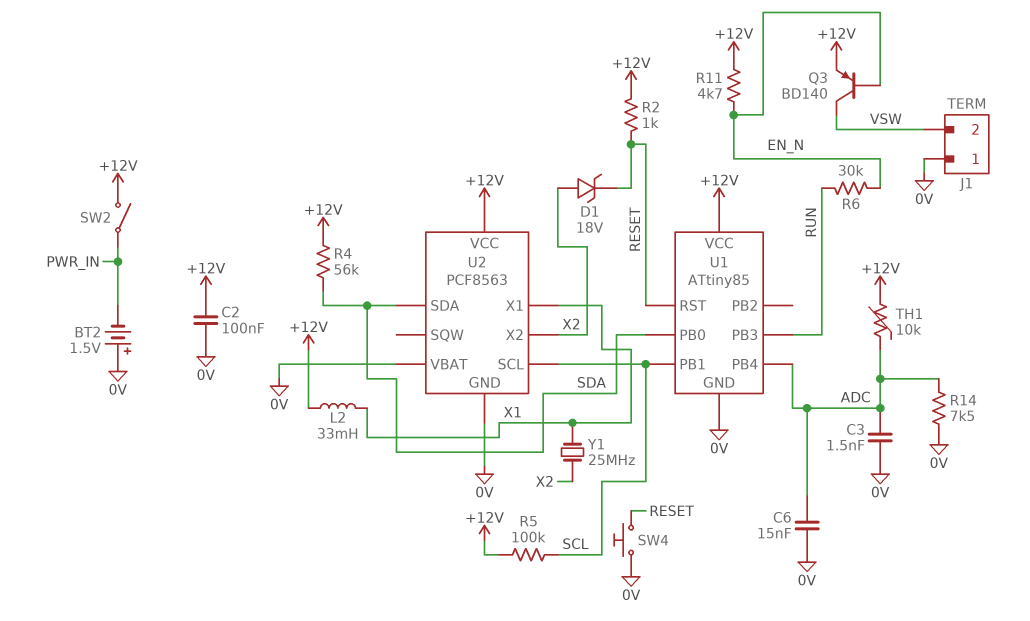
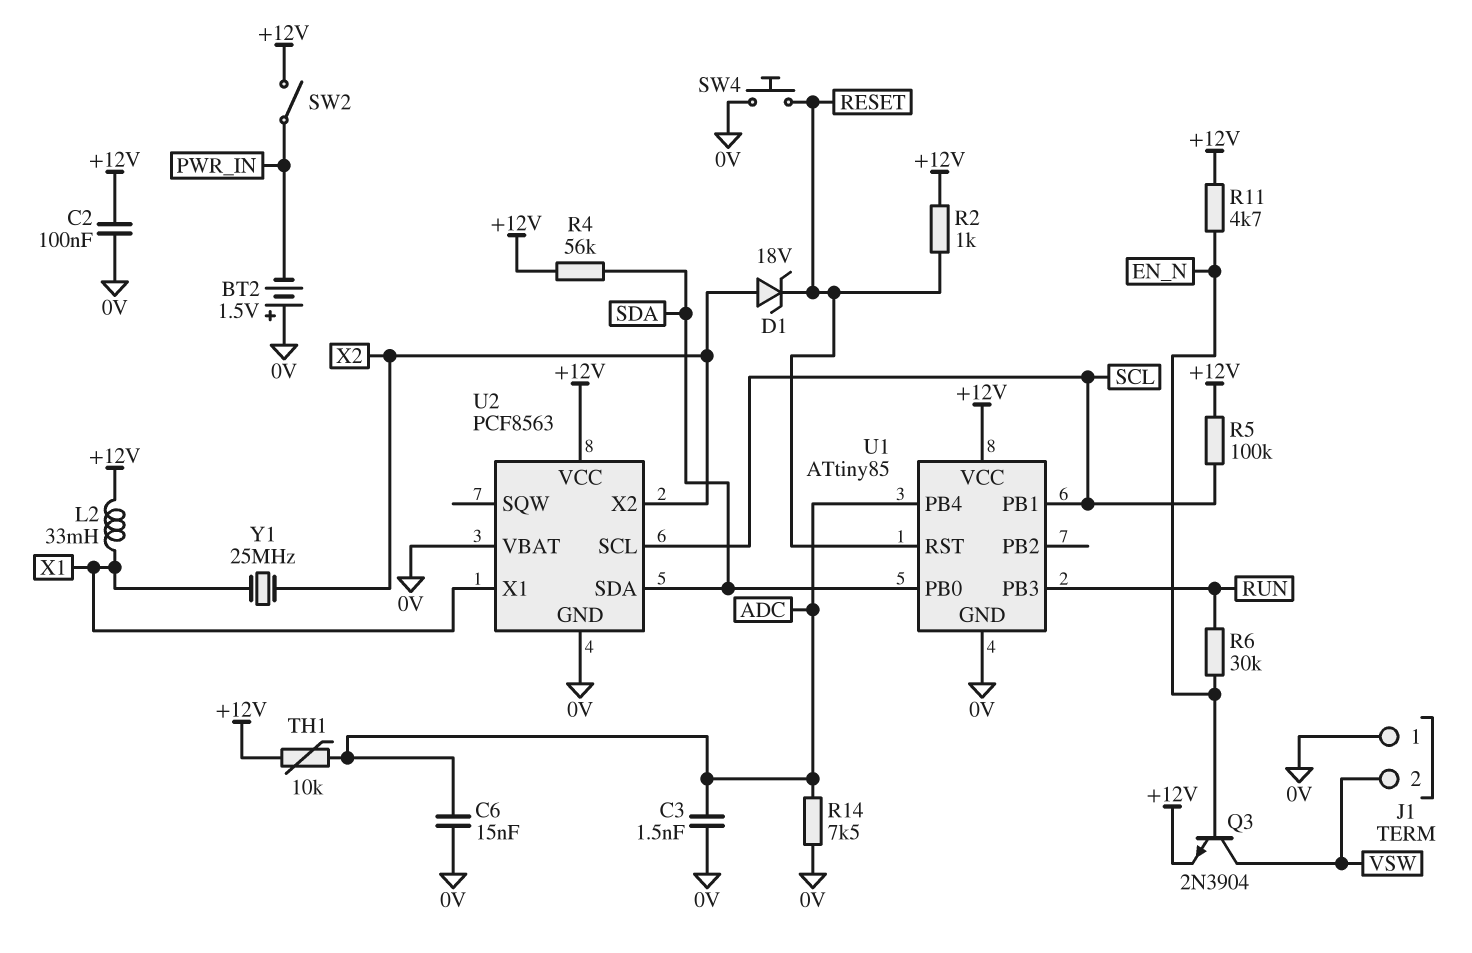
Q3: PNP BD140 (B EN_N, C VSW, E +12V) -> NPN 2N3904 (B EN_N, C VSW, E +12V)

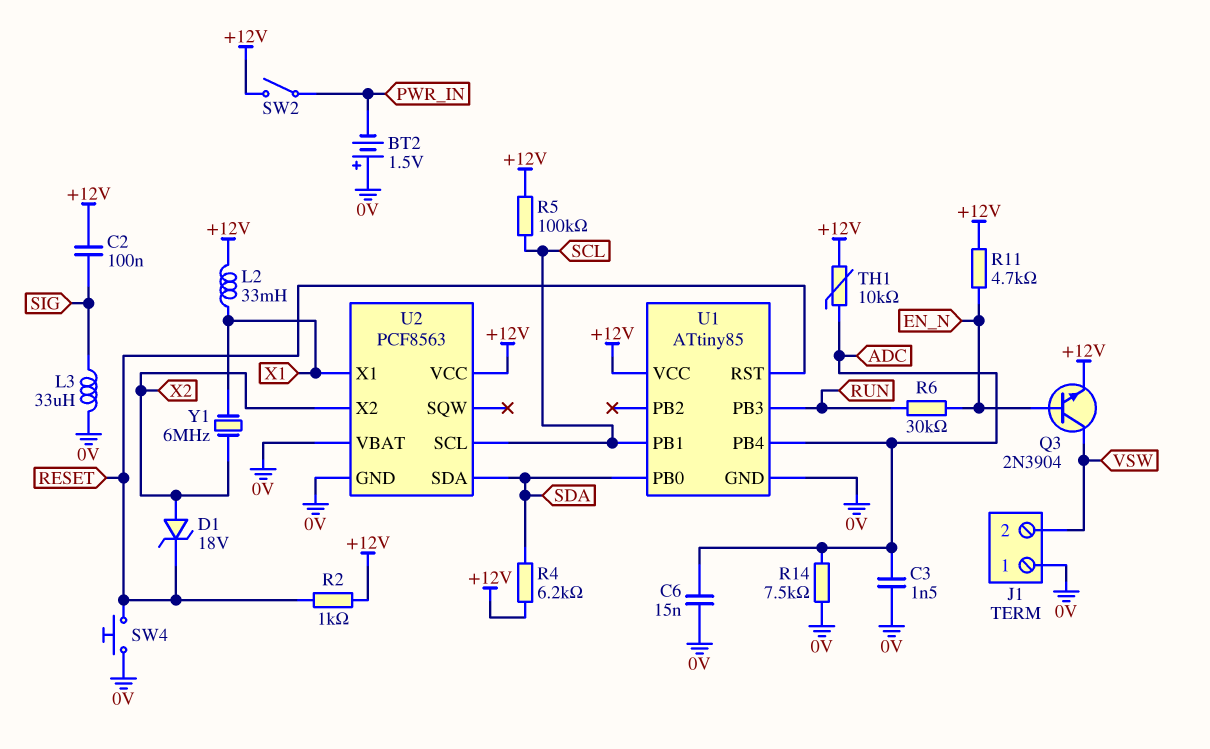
C2: 100nF (+12V, 0V) -> 100nF (+12V, SIG)
L3: none -> 33uH (0V, SIG)
R4: 56k (+12V, SDA) -> 6.2k (+12V, SDA)
Y1: 25MHz (X1, X2) -> 6MHz (X1, X2)

